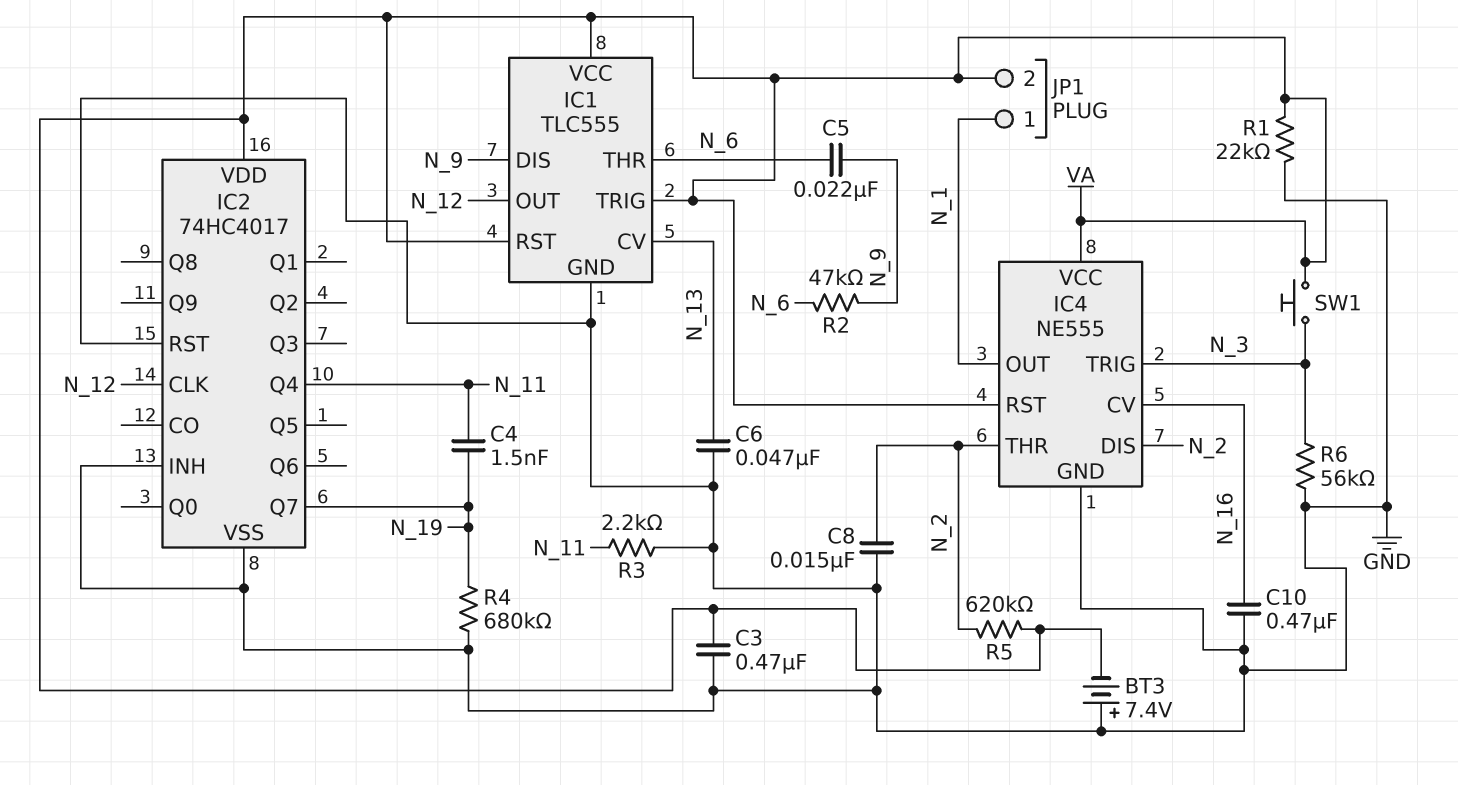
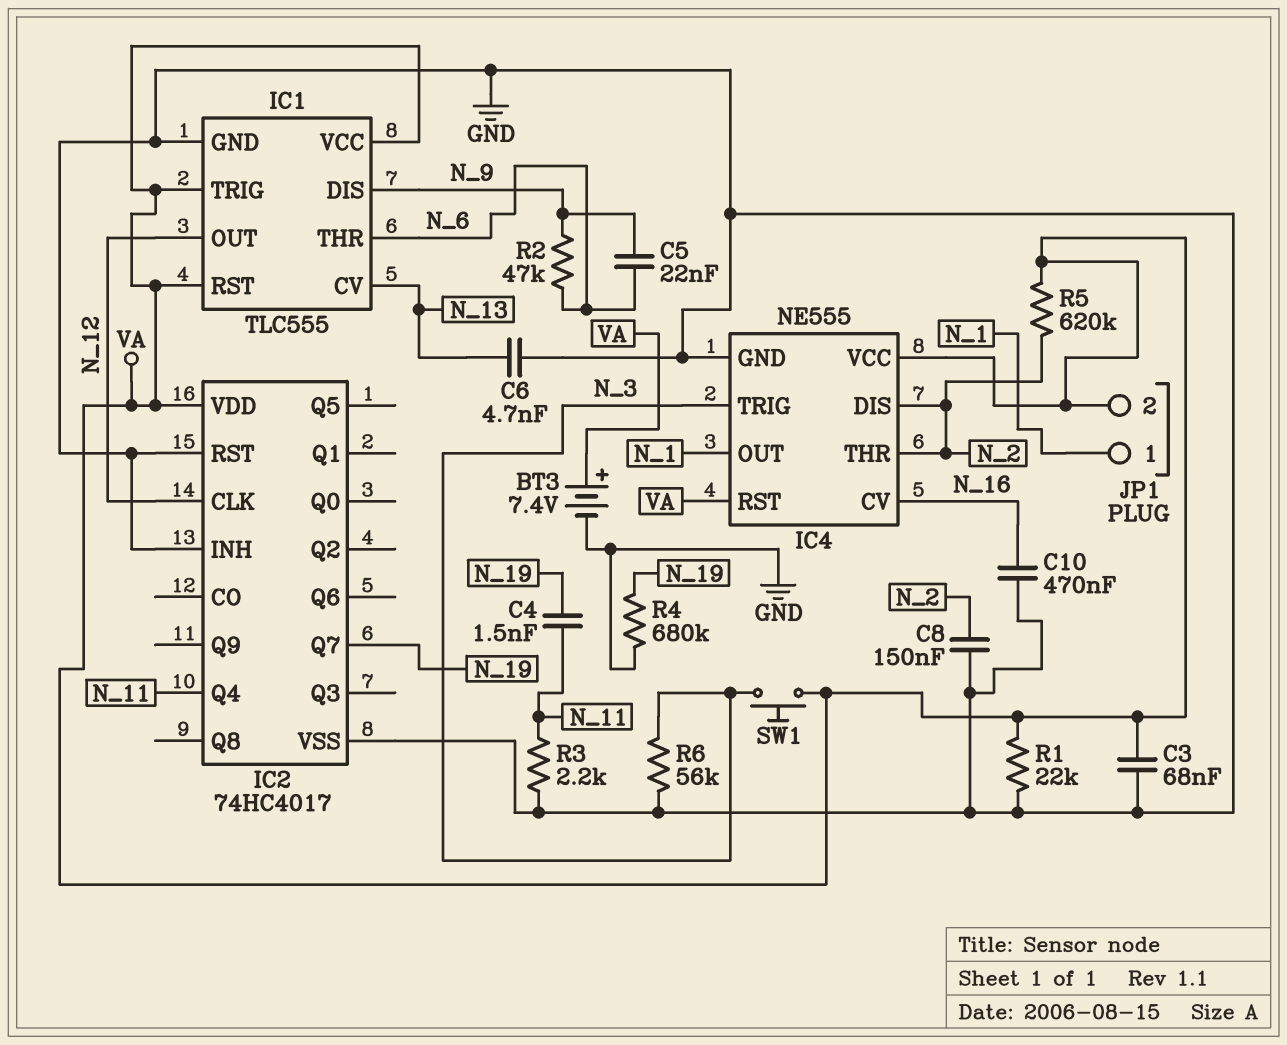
BT3: 7.4V (plus GND, minus VA) -> 7.4V (plus VA, minus GND)
C3: 470nF (GND, VA) -> 68nF (GND, VA)
C6: 47nF (GND, N_13) -> 4.7nF (GND, N_13)
C8: 15nF (GND, N_2) -> 150nF (GND, N_2)

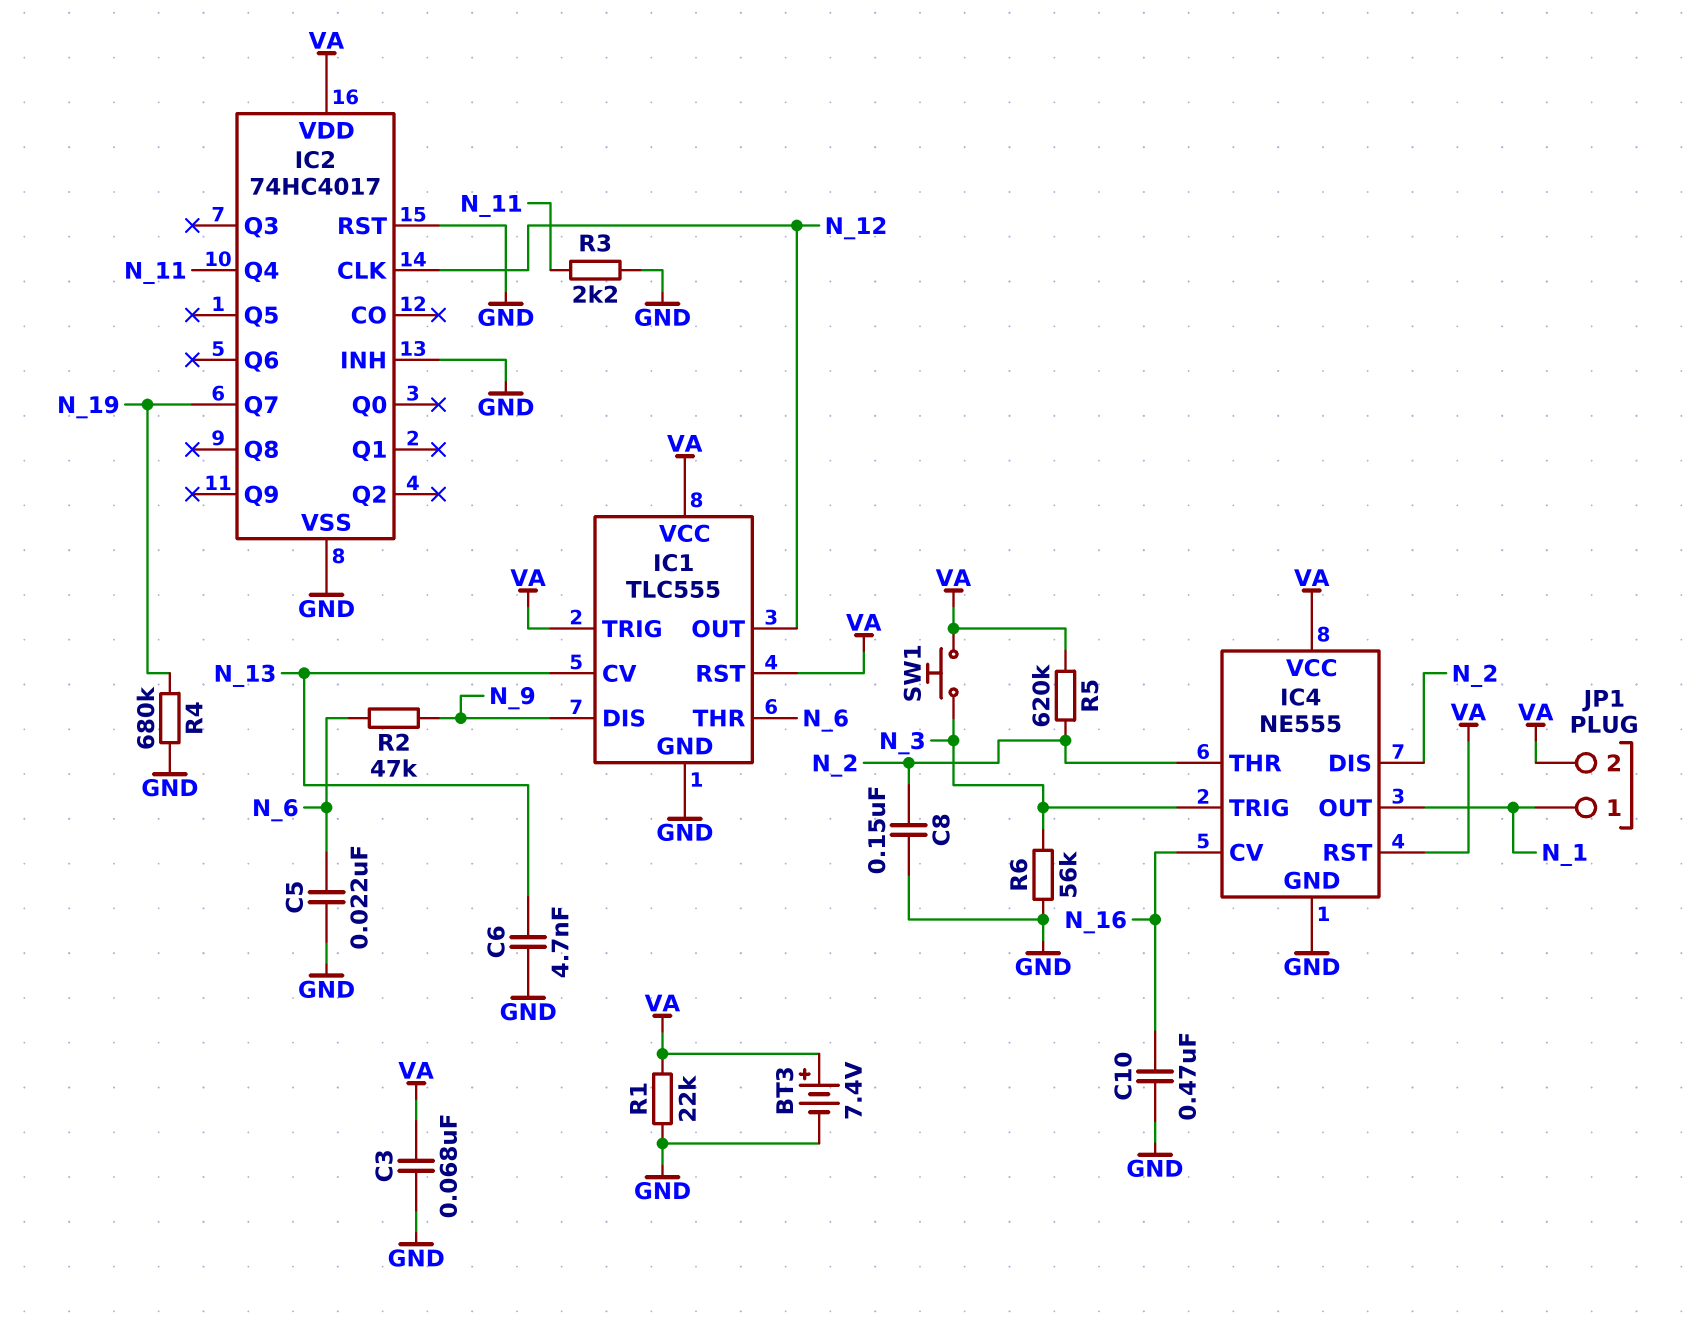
C4: 1.5nF (N_11, N_19) -> none
C5: 22nF (N_6, N_9) -> 22nF (GND, N_6)

